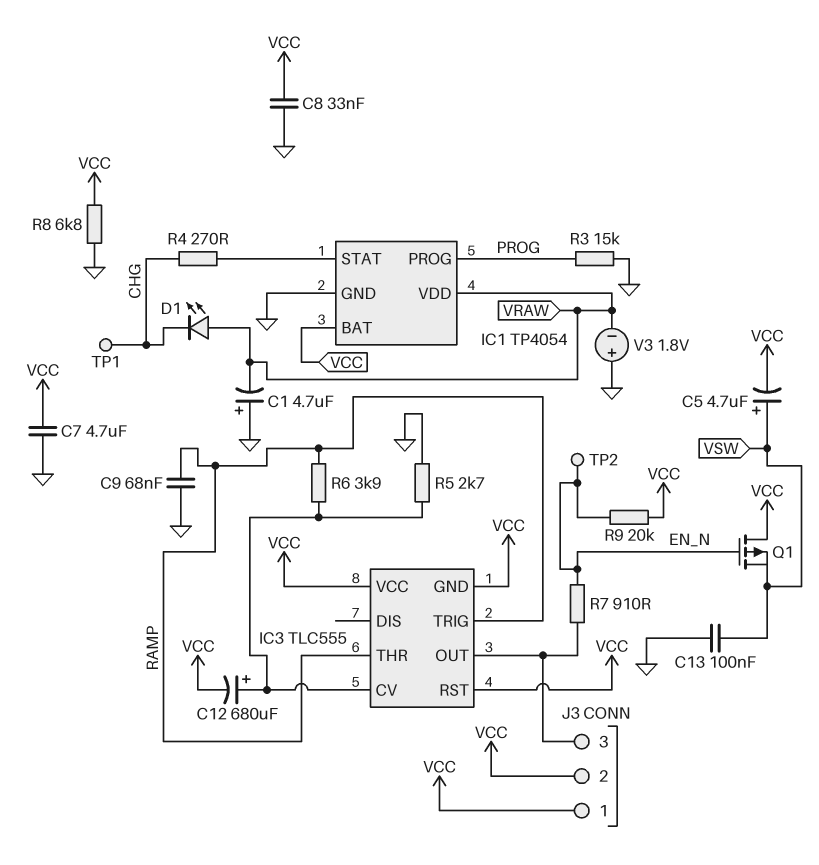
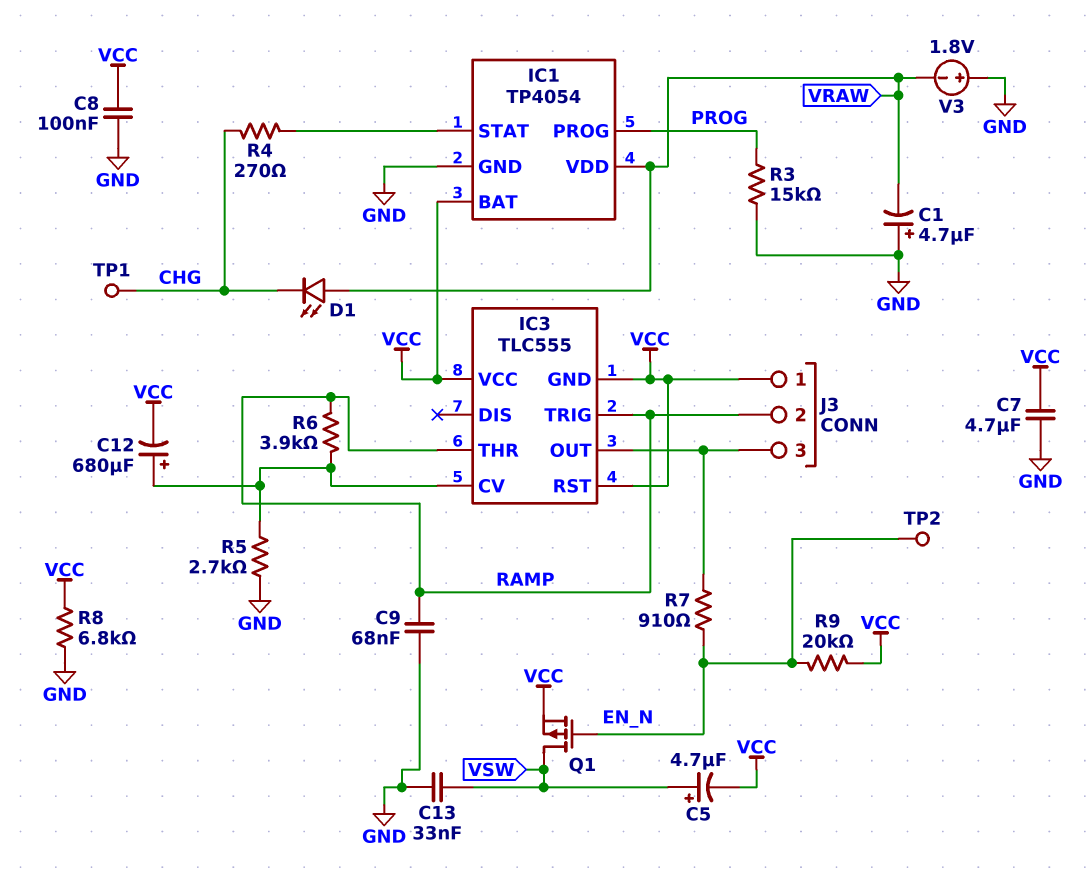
C8: 33nF (GND, VCC) -> 100nF (GND, VCC)
C13: 100nF (GND, VSW) -> 33nF (GND, VSW)
J3 pin 2: VCC -> RAMP
Q1: PMOS (G EN_N, D VCC, S VSW) -> PMOS (G EN_N, D VSW, S VCC)

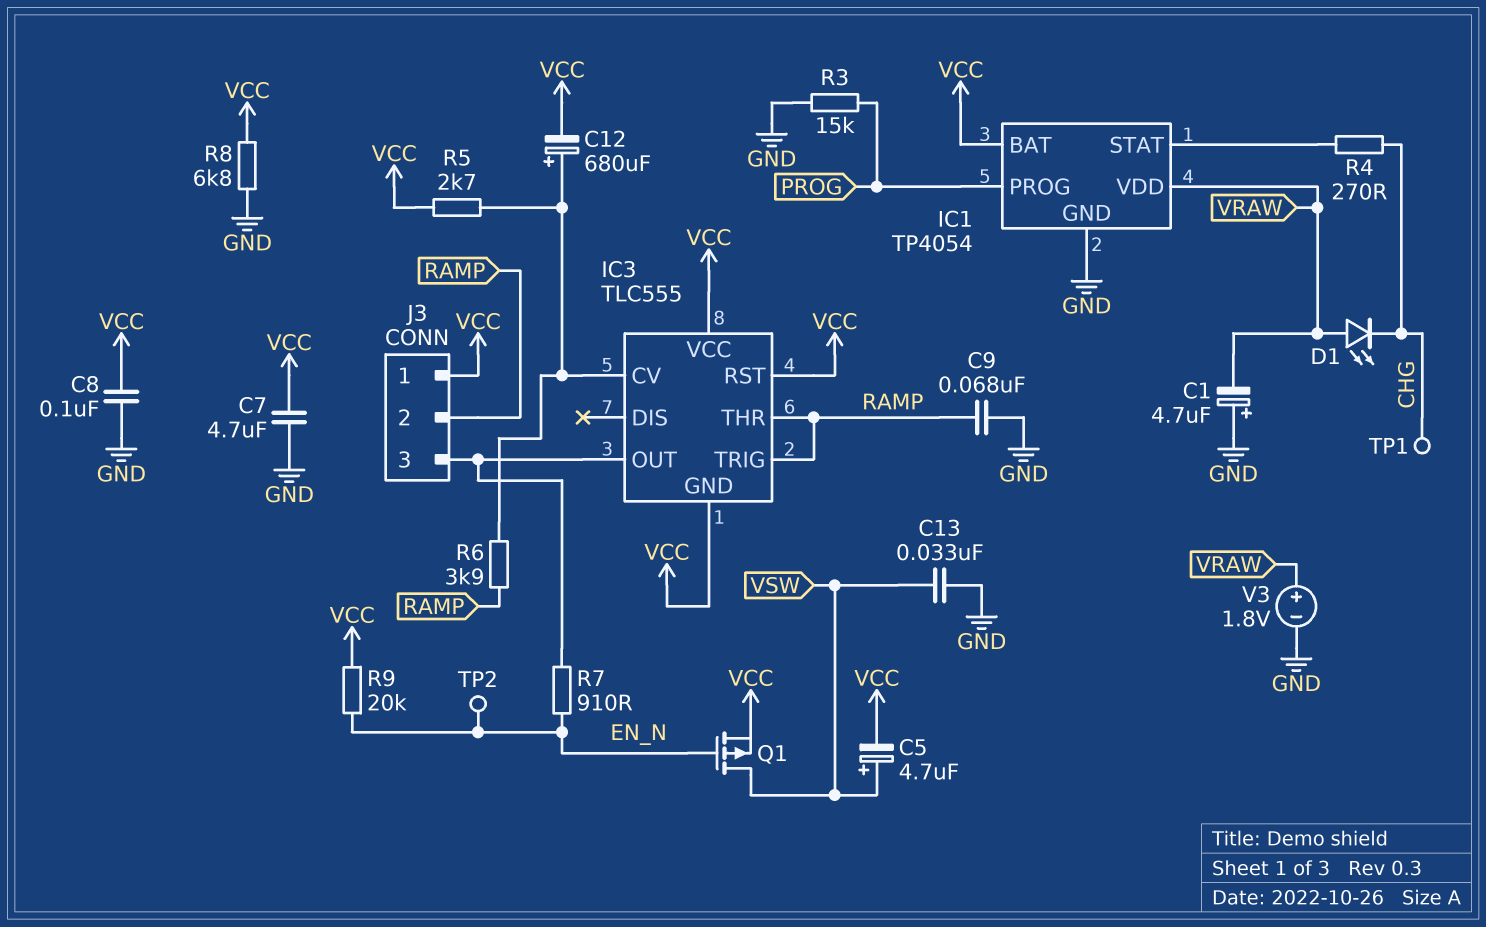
R5: 2.7k (GND, IC3/CV) -> 2.7k (IC3/CV, VCC)
V3: 1.8V (plus GND, minus VRAW) -> 1.8V (plus VRAW, minus GND)

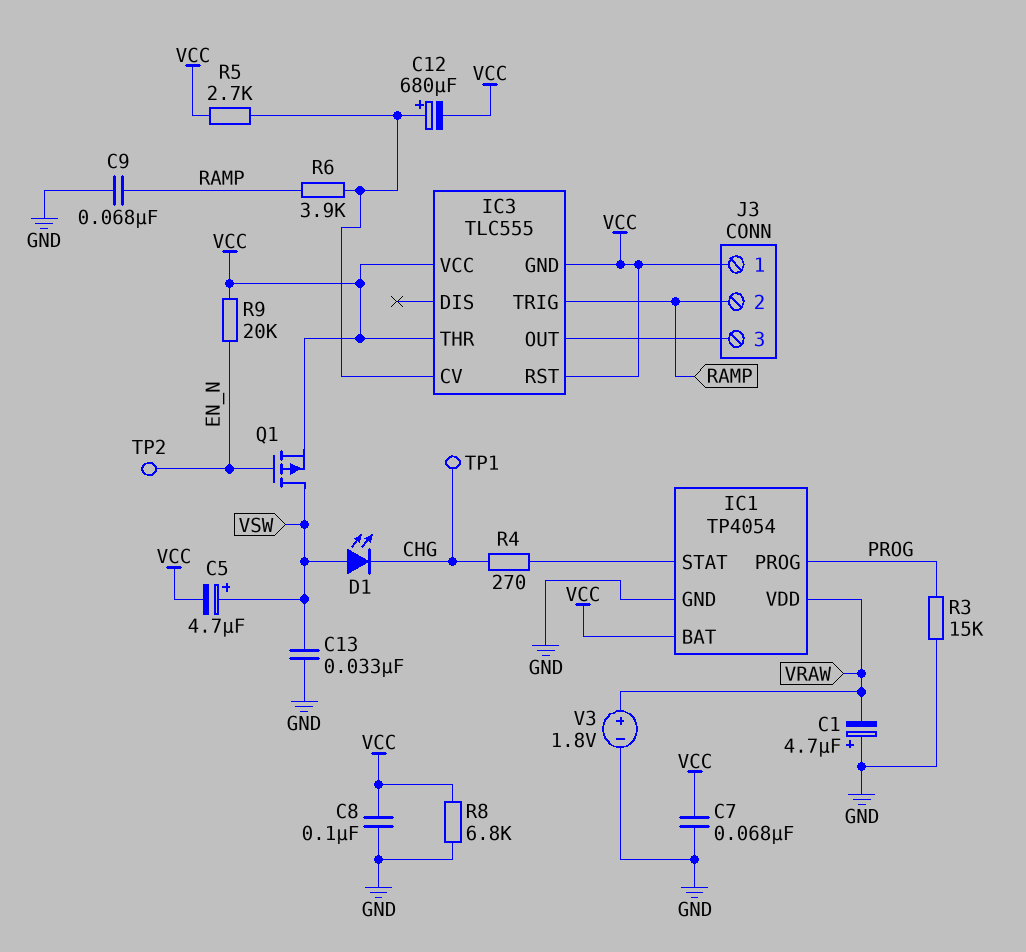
C7: 4.7uF (GND, VCC) -> 68nF (GND, VCC)
D1: LED (A VRAW, K CHG) -> LED (A VSW, K CHG)
IC3 pin THR: RAMP -> VCC
R7: 910 (EN_N, IC3/OUT) -> none

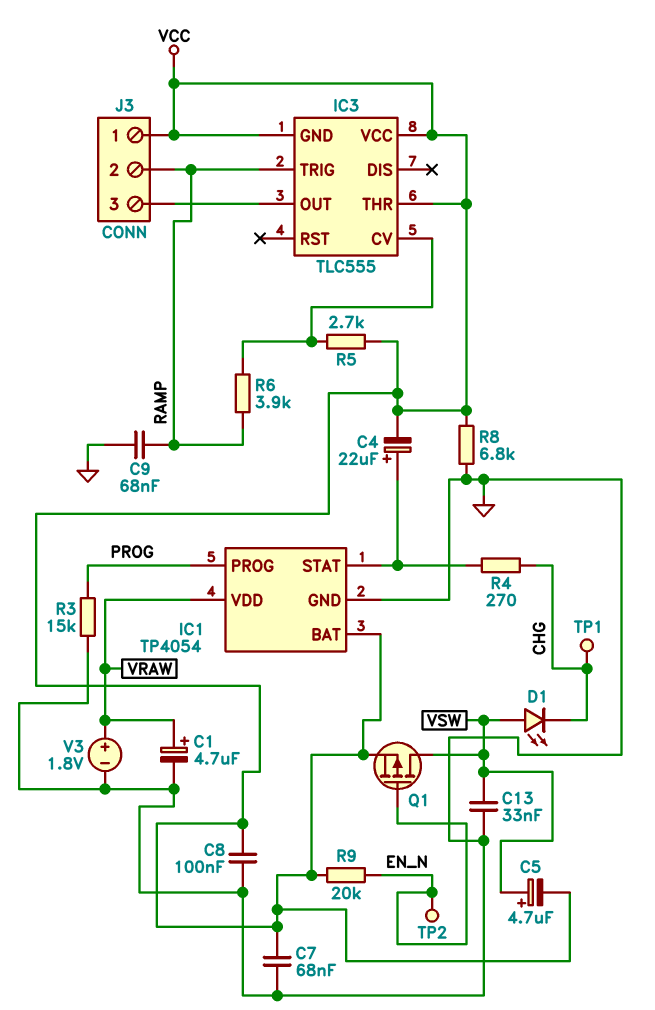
C1: 4.7uF (plus GND, minus VRAW) -> 4.7uF (plus VRAW, minus GND)
C4: none -> 22uF (plus IC1/STAT, minus VCC)
C12: 680uF (plus IC3/CV, minus VCC) -> none
IC3 pin RST: VCC -> none

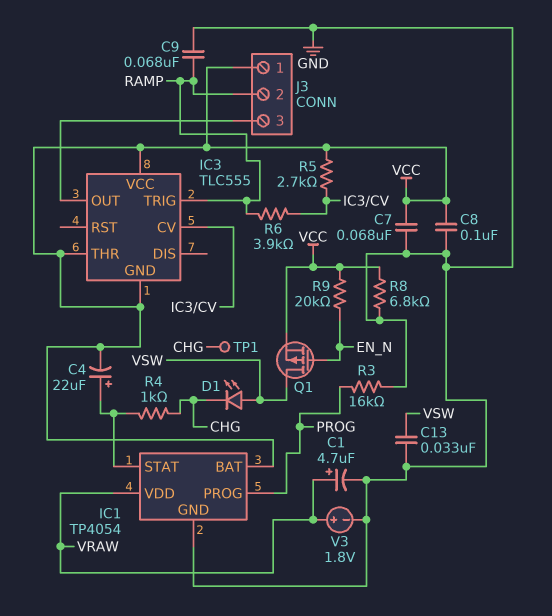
C5: 4.7uF (plus VSW, minus VCC) -> none
R3: 15k (GND, PROG) -> 16k (GND, PROG)
R4: 270 (CHG, IC1/STAT) -> 1k (CHG, IC1/STAT)
TP2: test point (EN_N) -> none

